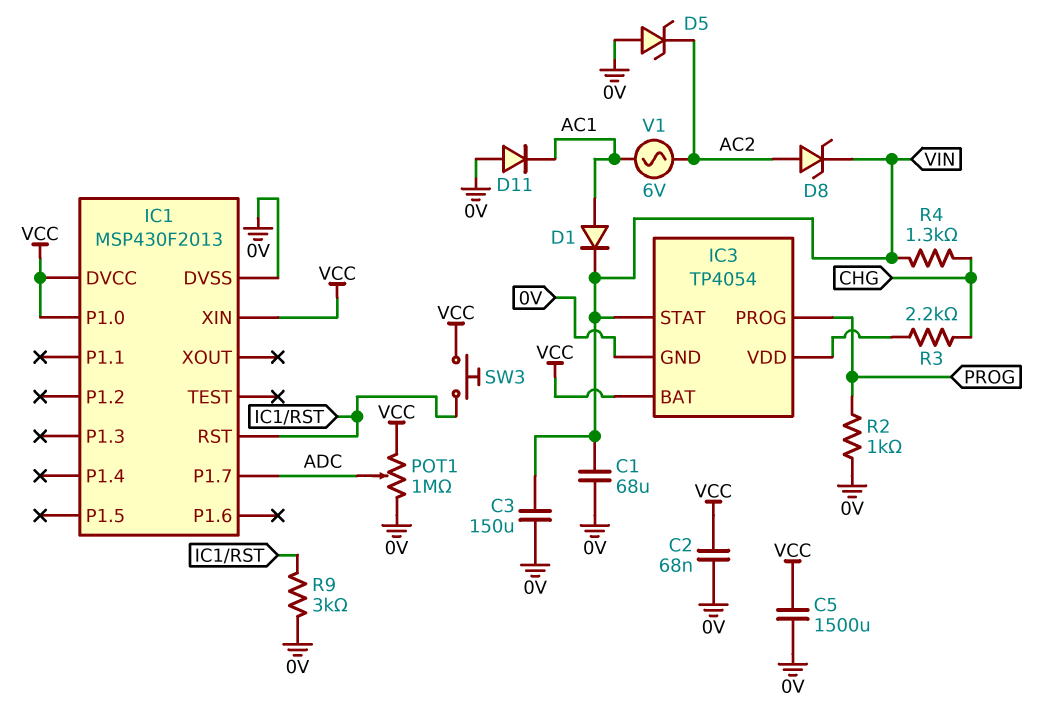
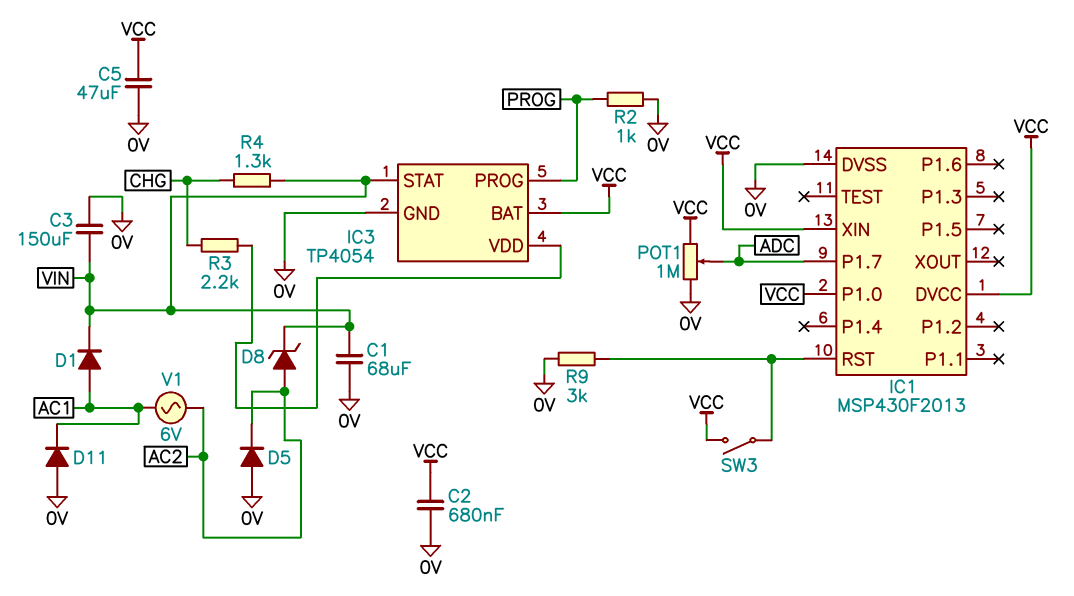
C2: 68nF (0V, VCC) -> 680nF (0V, VCC)
C5: 1500uF (0V, VCC) -> 47uF (0V, VCC)
D5: zener (A 0V, K AC2) -> diode (A 0V, K AC2)
SW3: button (IC1/RST, VCC) -> switch (IC1/RST, VCC)

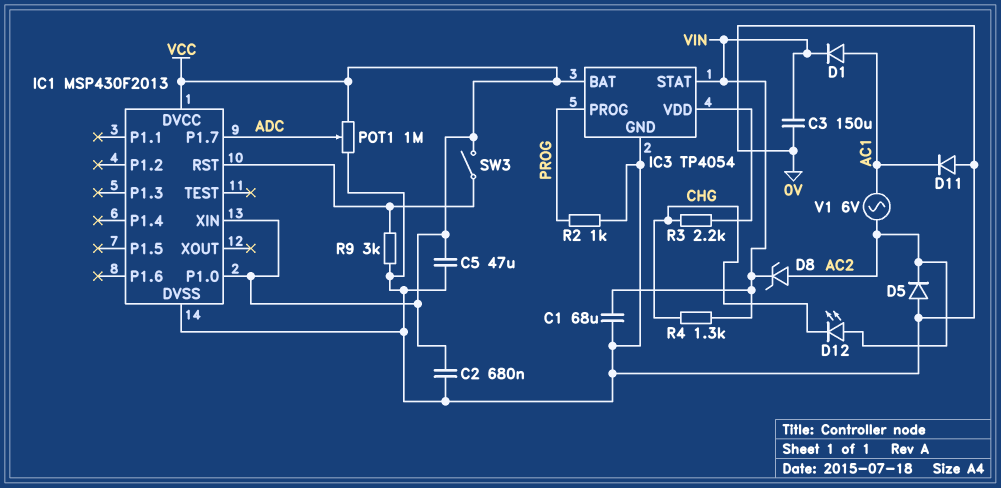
D12: none -> LED (A AC2, K CHG)

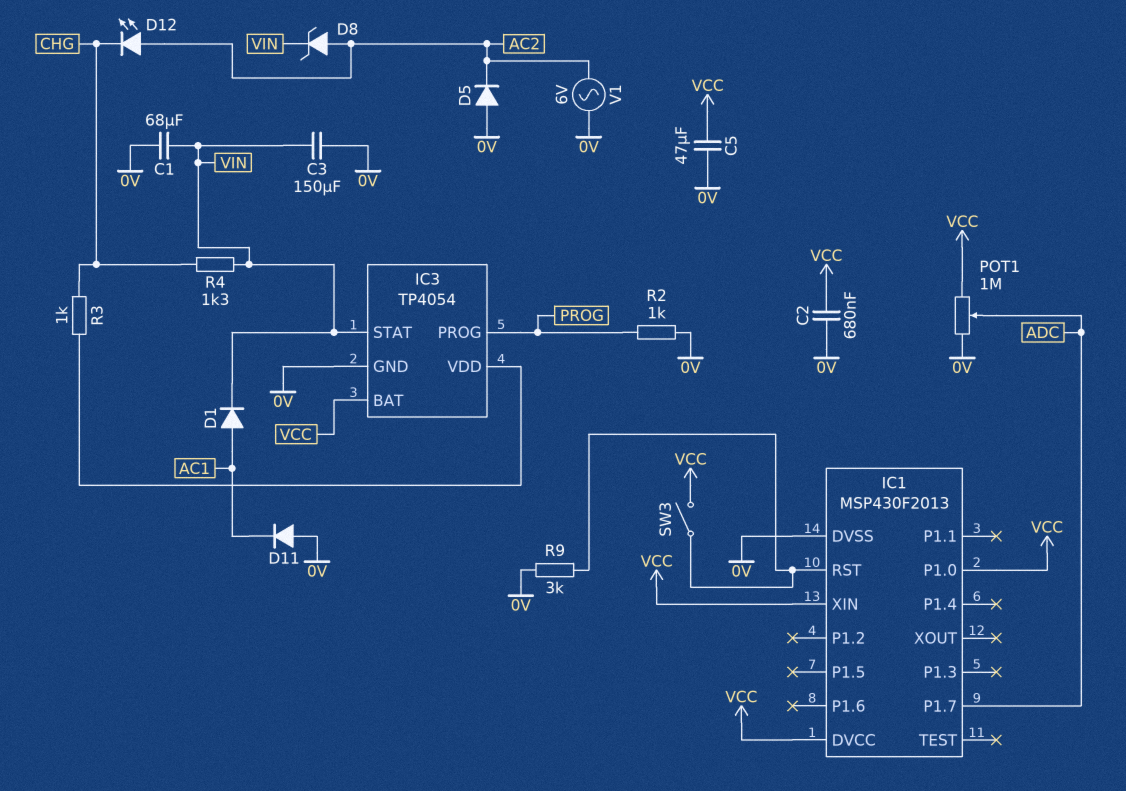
R3: 2.2k (CHG, IC3/VDD) -> 1k (CHG, IC3/VDD)
V1: AC 6V (AC1, AC2) -> AC 6V (0V, AC2)

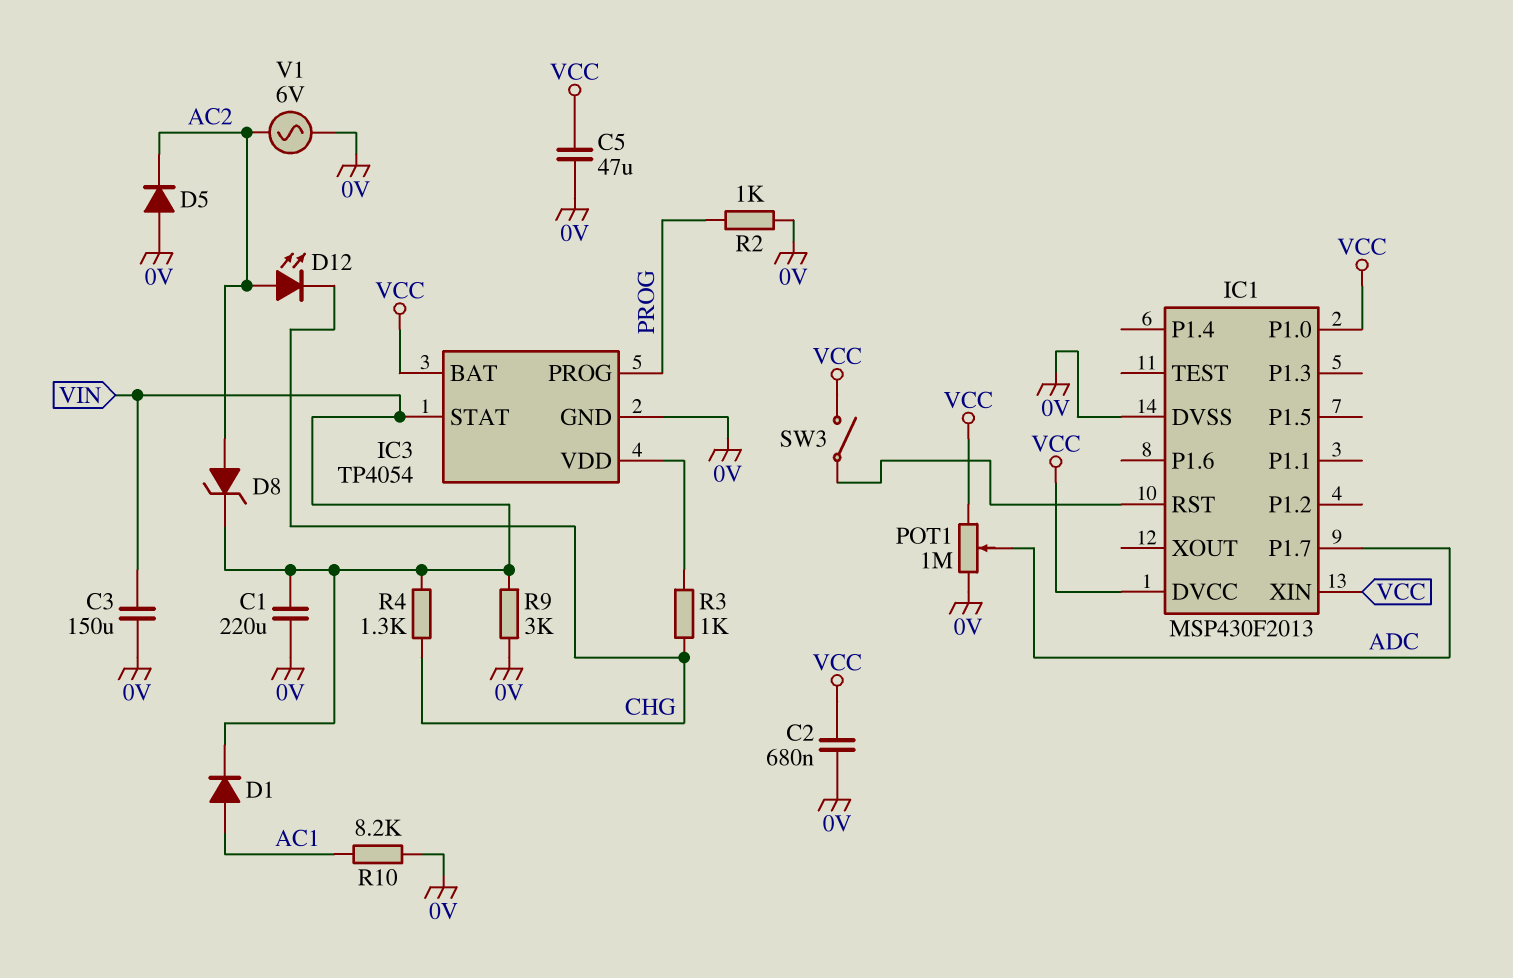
C1: 68uF (0V, VIN) -> 220uF (0V, VIN)
D11: diode (A 0V, K AC1) -> none
R9: 3k (0V, IC1/RST) -> 3k (0V, VIN)
R10: none -> 8.2k (0V, AC1)

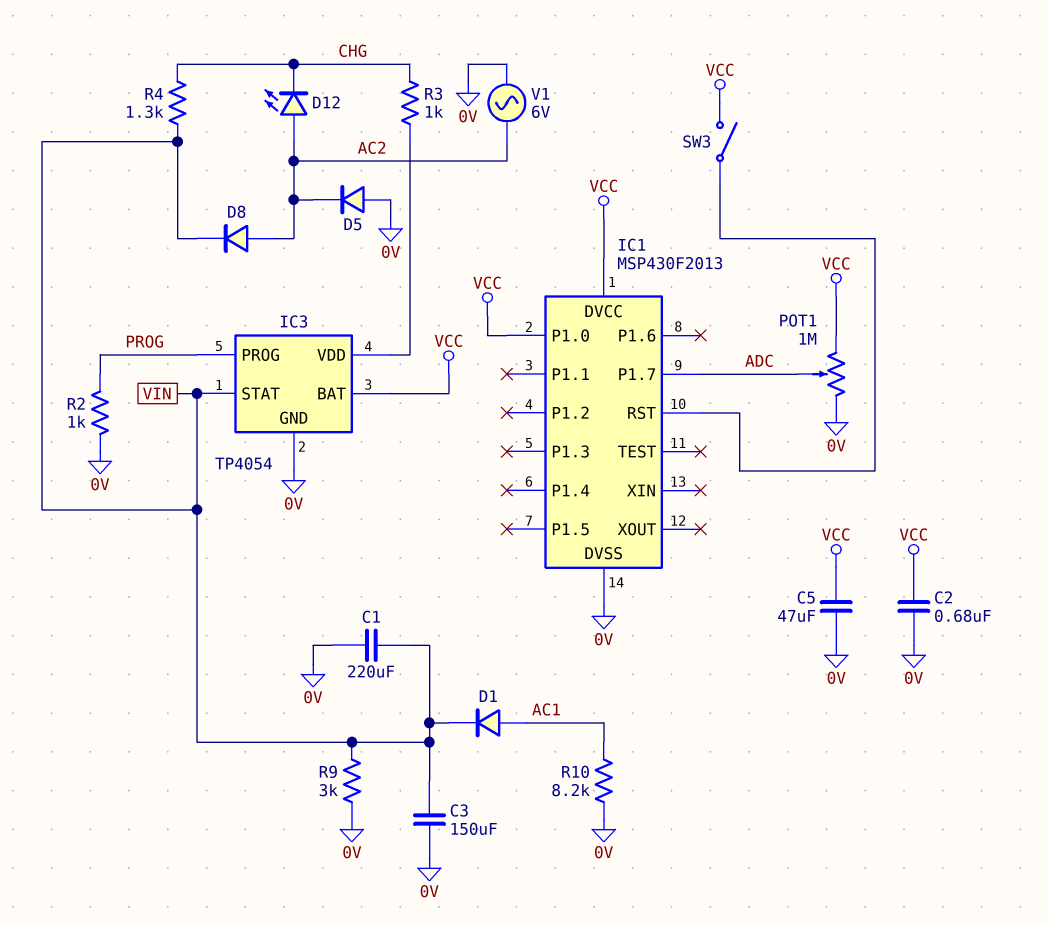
D8: zener (A AC2, K VIN) -> diode (A AC2, K VIN)
IC1 pin XIN: VCC -> none

